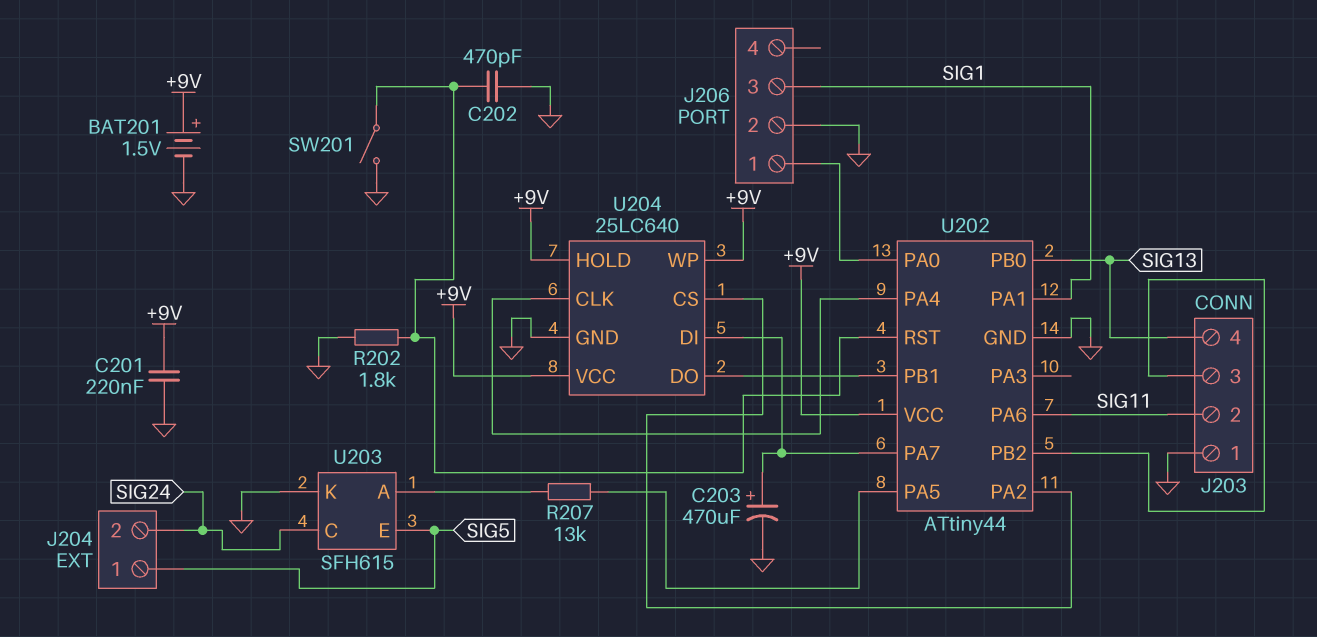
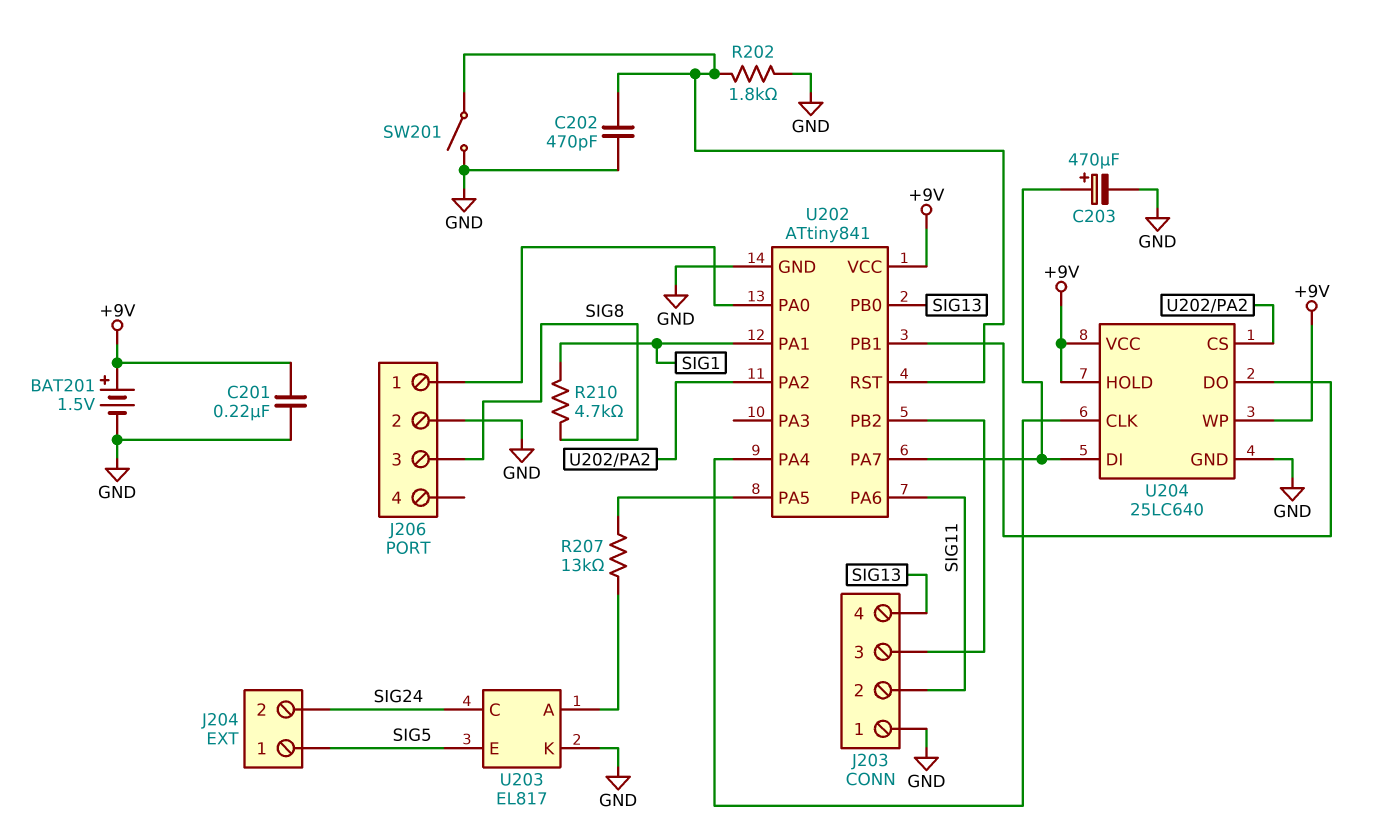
J206 pin 3: SIG1 -> SIG8
R210: none -> 4.7k (SIG1, SIG8)
U202: ATtiny44 -> ATtiny841
U203: SFH615 -> EL817

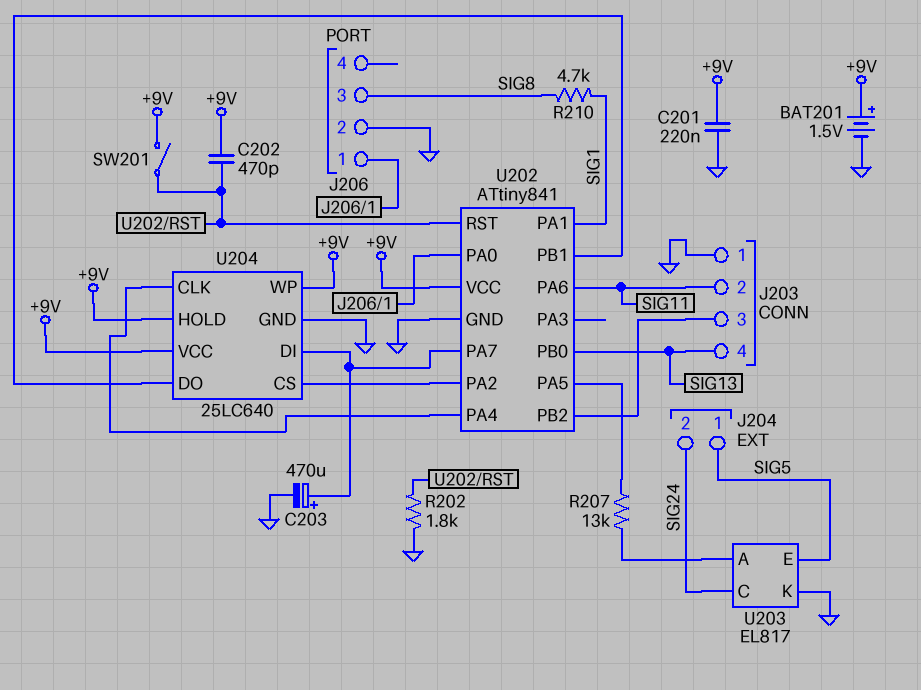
C202: 470pF (GND, U202/RST) -> 470pF (+9V, U202/RST)
SW201: switch (GND, U202/RST) -> switch (+9V, U202/RST)

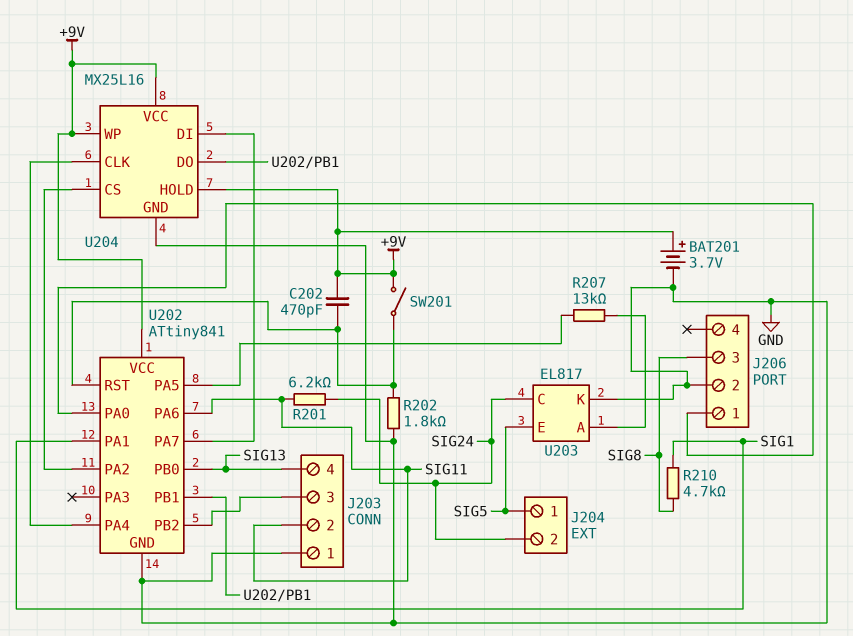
BAT201: 1.5V (plus +9V, minus GND) -> 3.7V (plus +9V, minus GND)
C201: 220nF (+9V, GND) -> none
C203: 470uF (plus U202/PA7, minus GND) -> none
R201: none -> 6.2k (SIG11, SIG24)
U204: 25LC640 -> MX25L16

